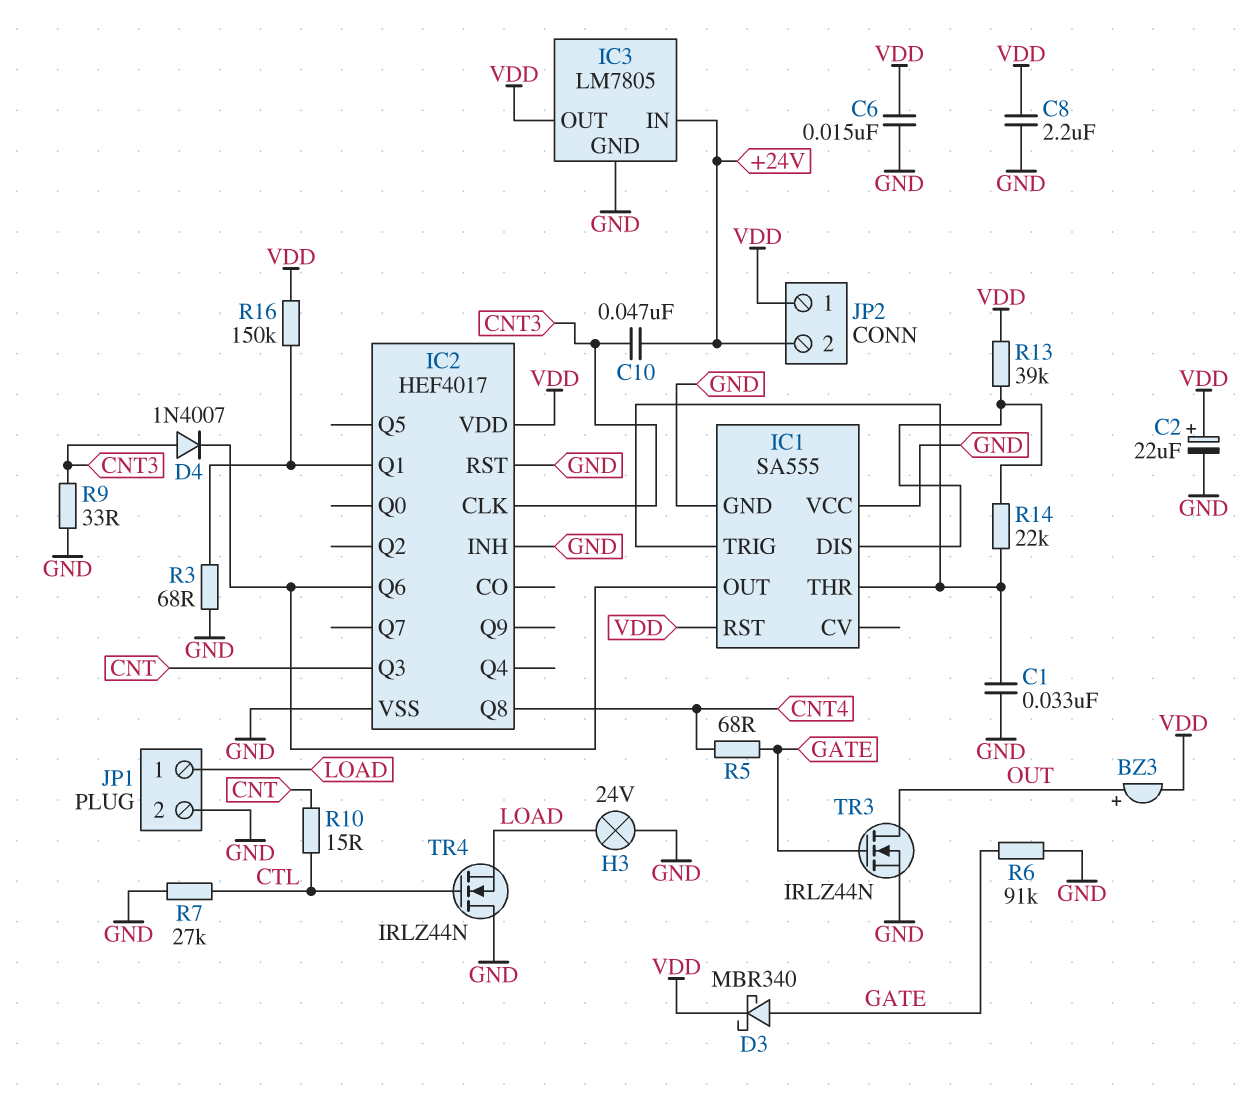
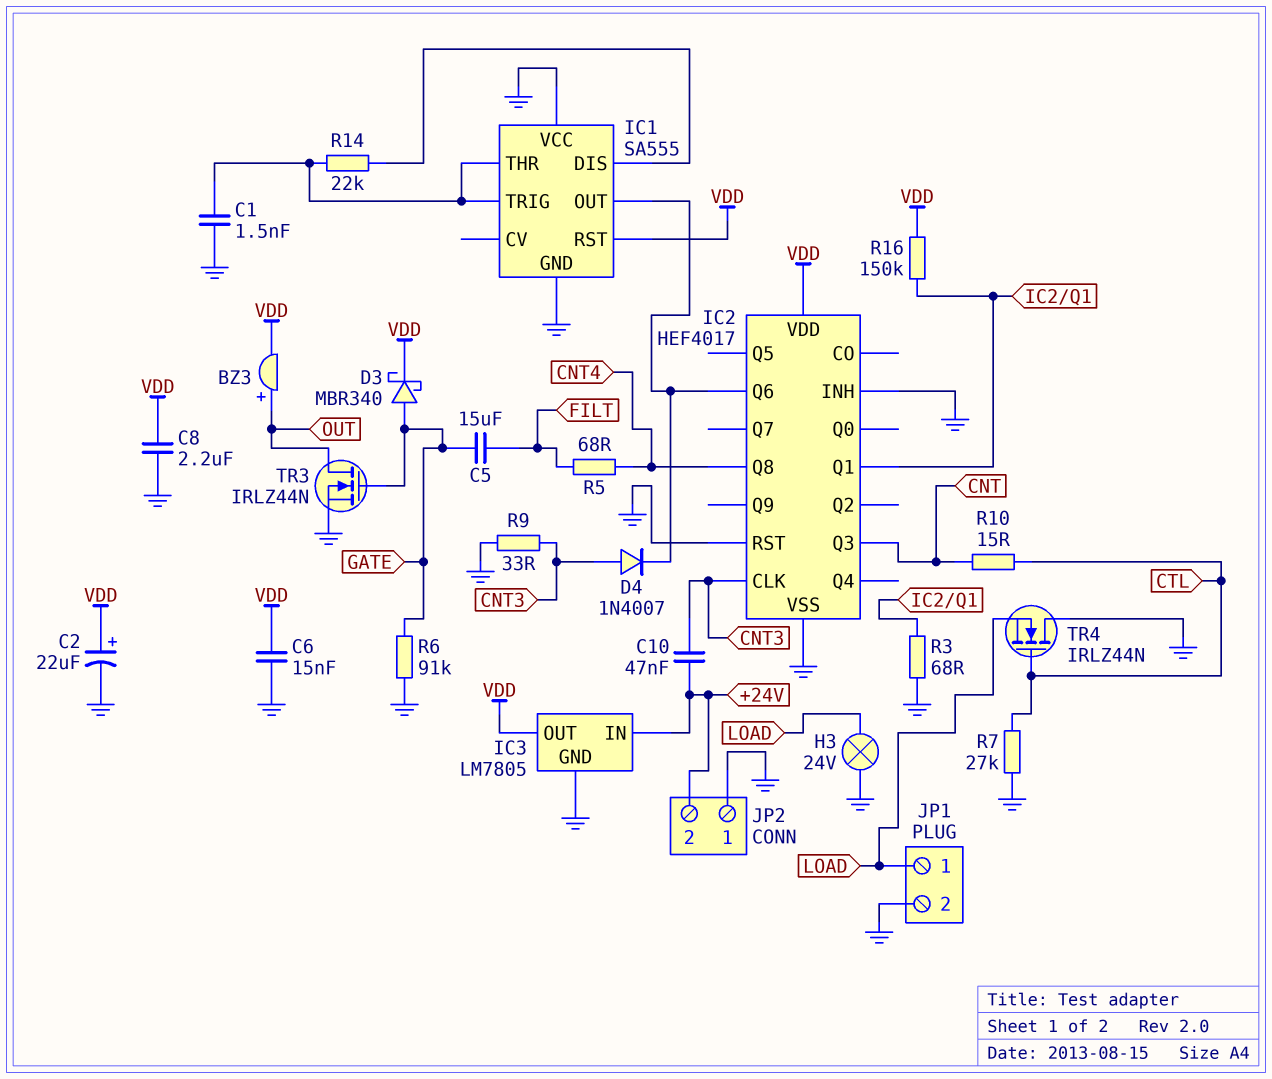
C1: 33nF (GND, IC1/THR) -> 1.5nF (GND, IC1/THR)
C5: none -> 15uF (FILT, GATE)
JP2 pin 1: VDD -> GND
R5: 68 (CNT4, GATE) -> 68 (CNT4, FILT)
R13: 39k (IC1/DIS, VDD) -> none

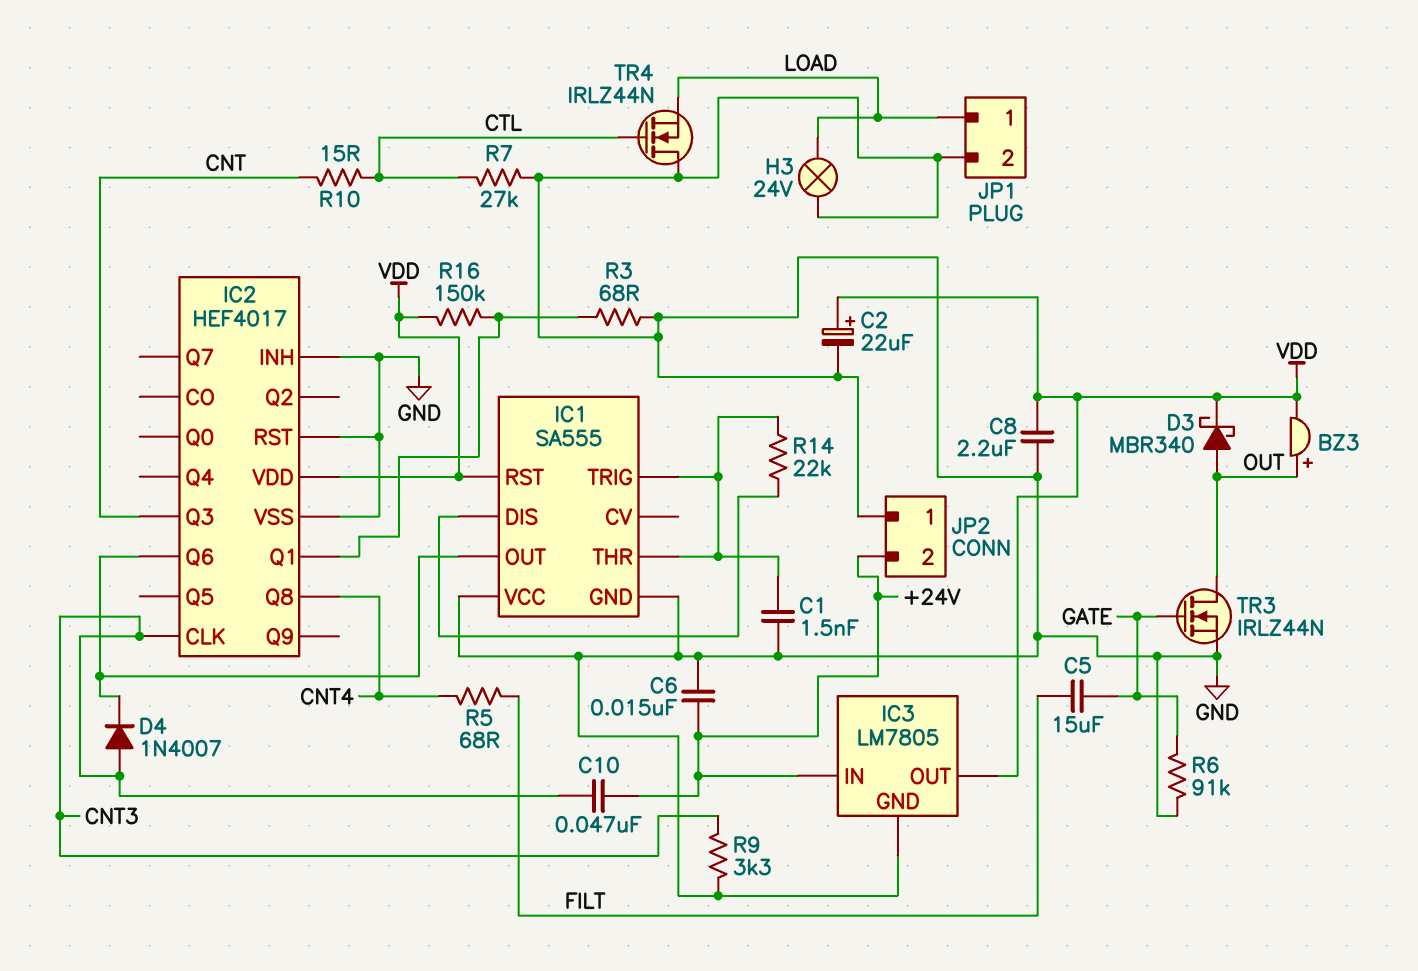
C6: 15nF (GND, VDD) -> 15nF (+24V, GND)
D3: schottky MBR340 (A GATE, K VDD) -> schottky MBR340 (A OUT, K VDD)
R9: 33 (CNT3, GND) -> 3.3k (CNT3, GND)

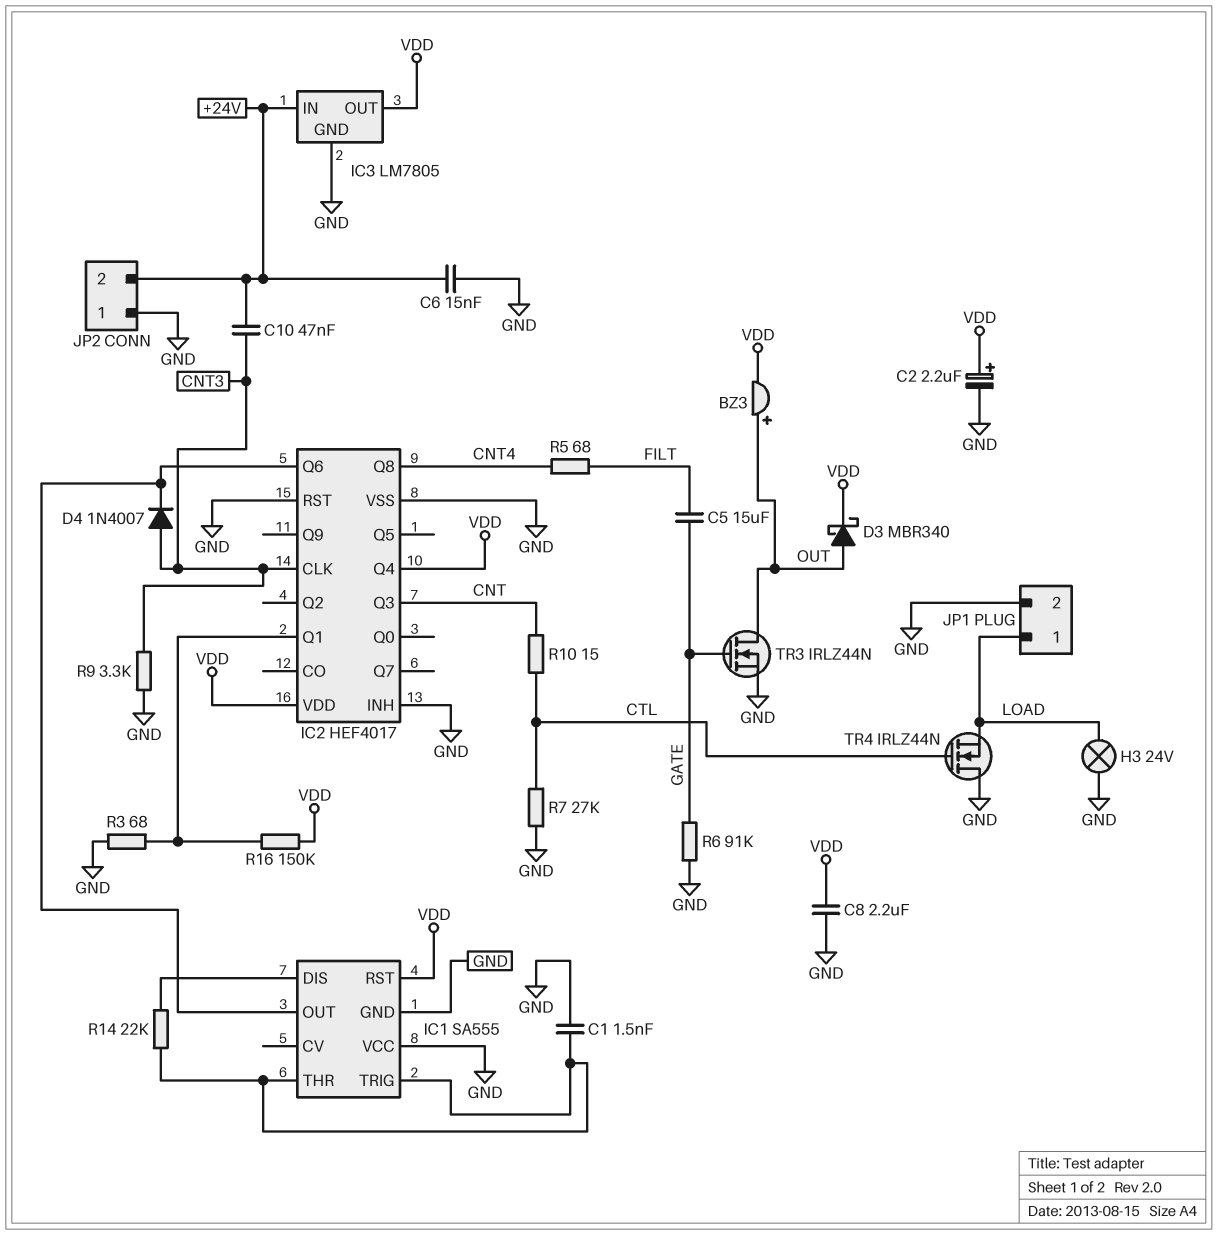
C2: 22uF (plus VDD, minus GND) -> 2.2uF (plus VDD, minus GND)
IC2 pin Q4: none -> VDD

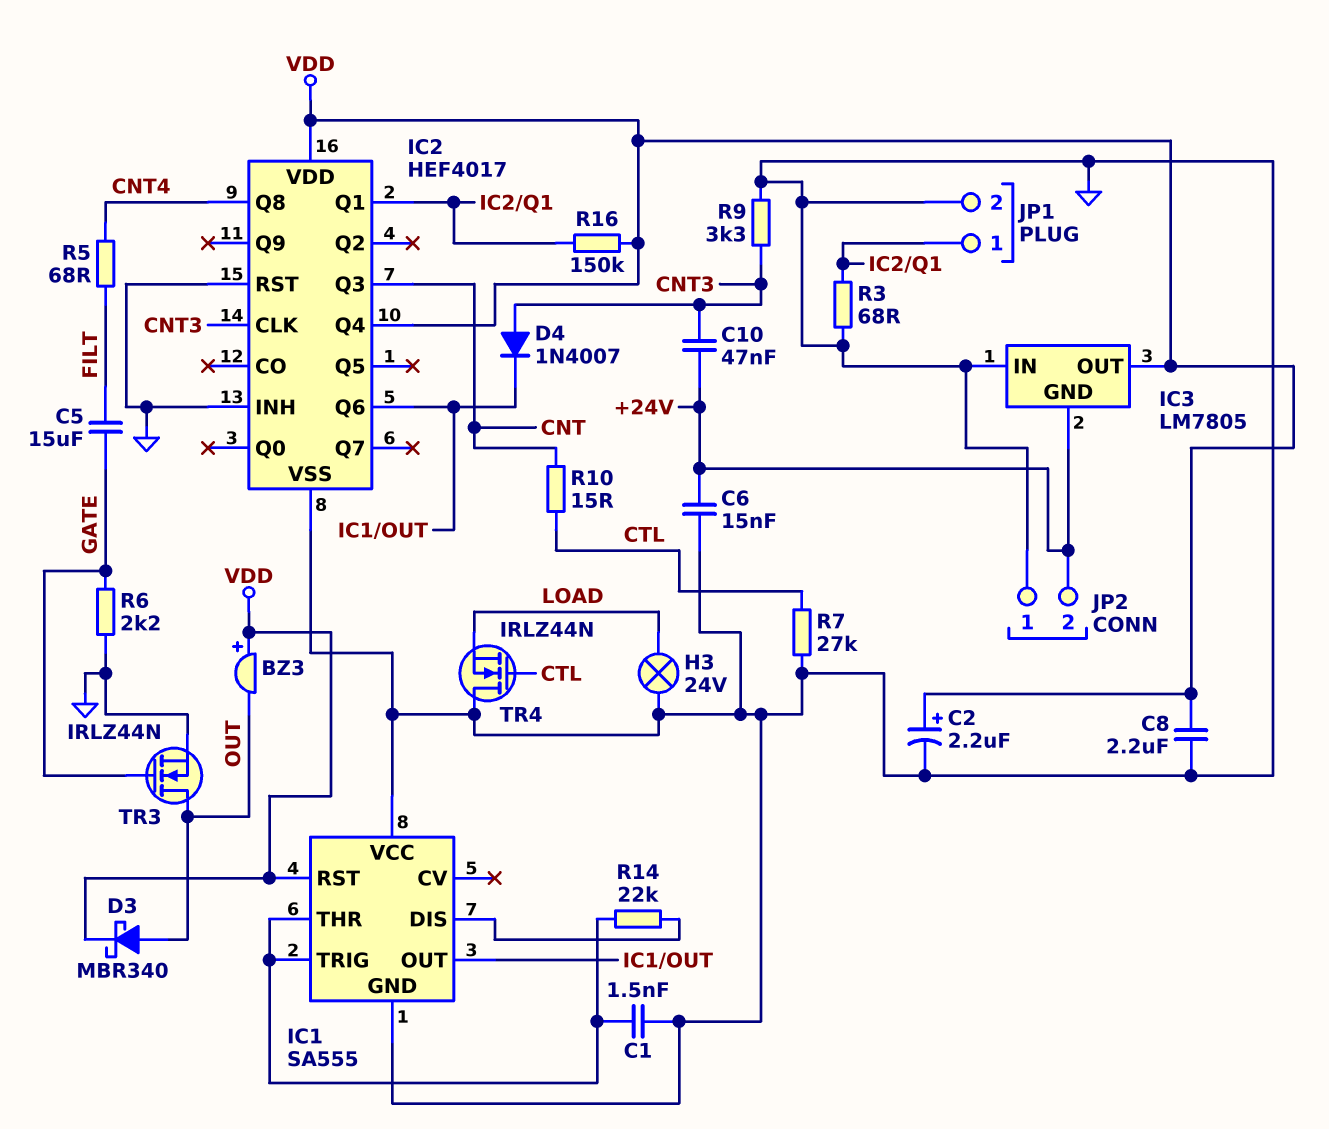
BZ3: buzzer (plus OUT, minus VDD) -> buzzer (plus VDD, minus OUT)
IC3 pin GND: GND -> +24V
IC3 pin IN: +24V -> GND
JP1 pin 1: LOAD -> IC2/Q1
R6: 91k (GATE, GND) -> 2.2k (GATE, GND)

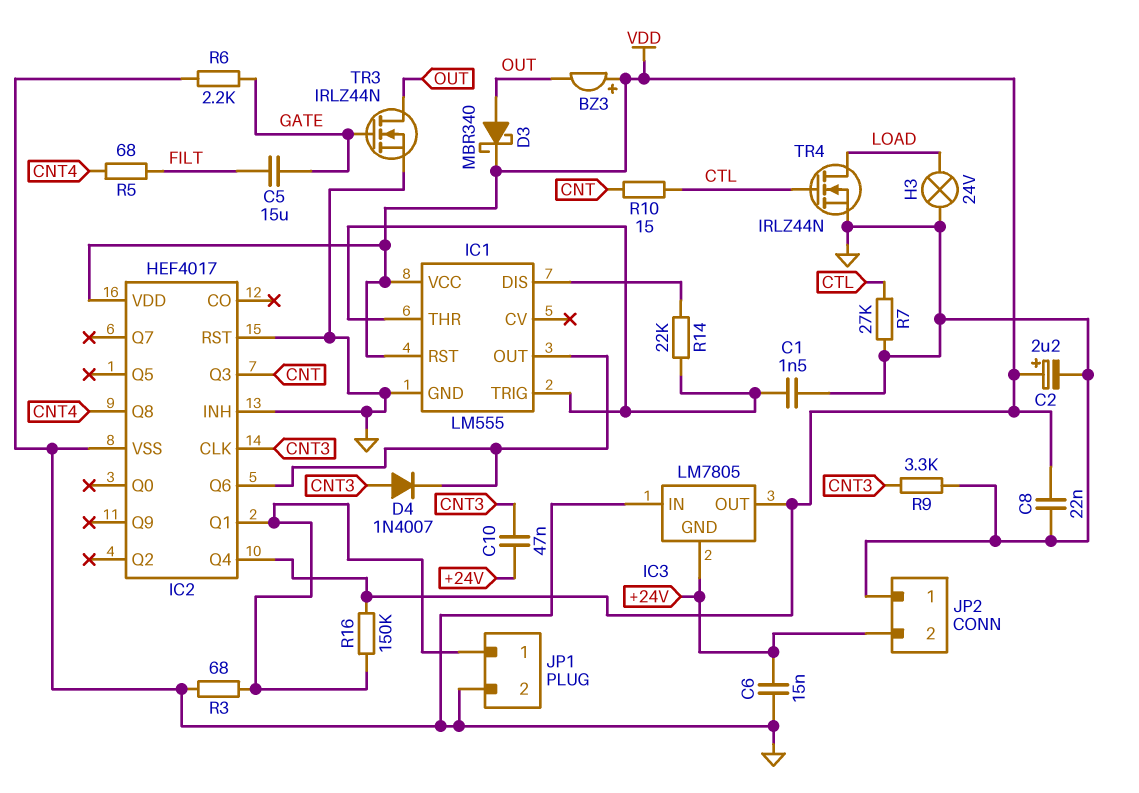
C8: 2.2uF (GND, VDD) -> 22nF (GND, VDD)
IC1: SA555 -> LM555
IC1 pin VCC: GND -> VDD
TR4: NMOS IRLZ44N (G CTL, D GND, S LOAD) -> NMOS IRLZ44N (G CTL, D LOAD, S GND)

